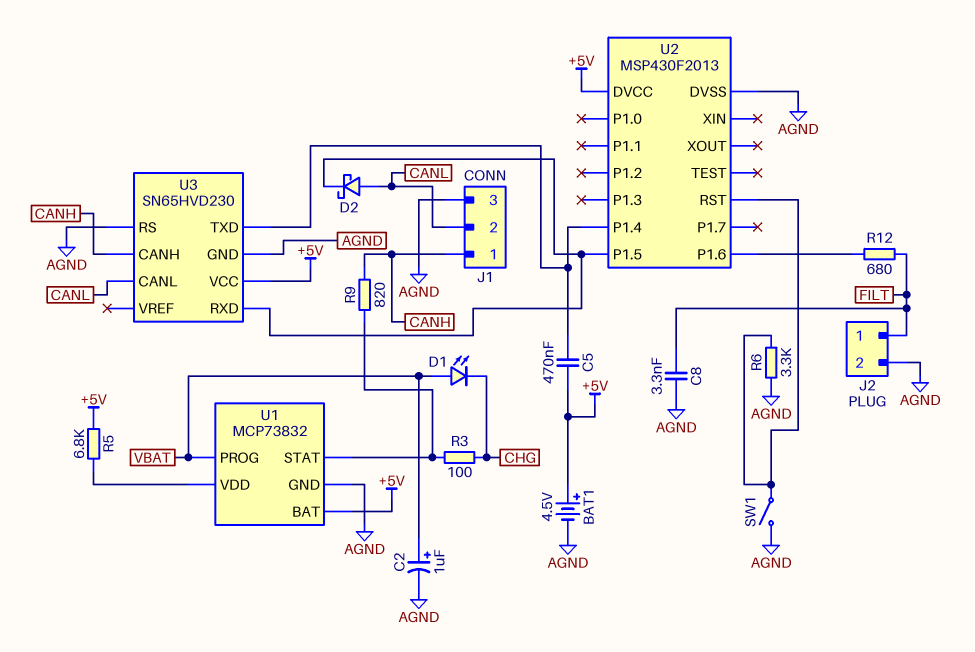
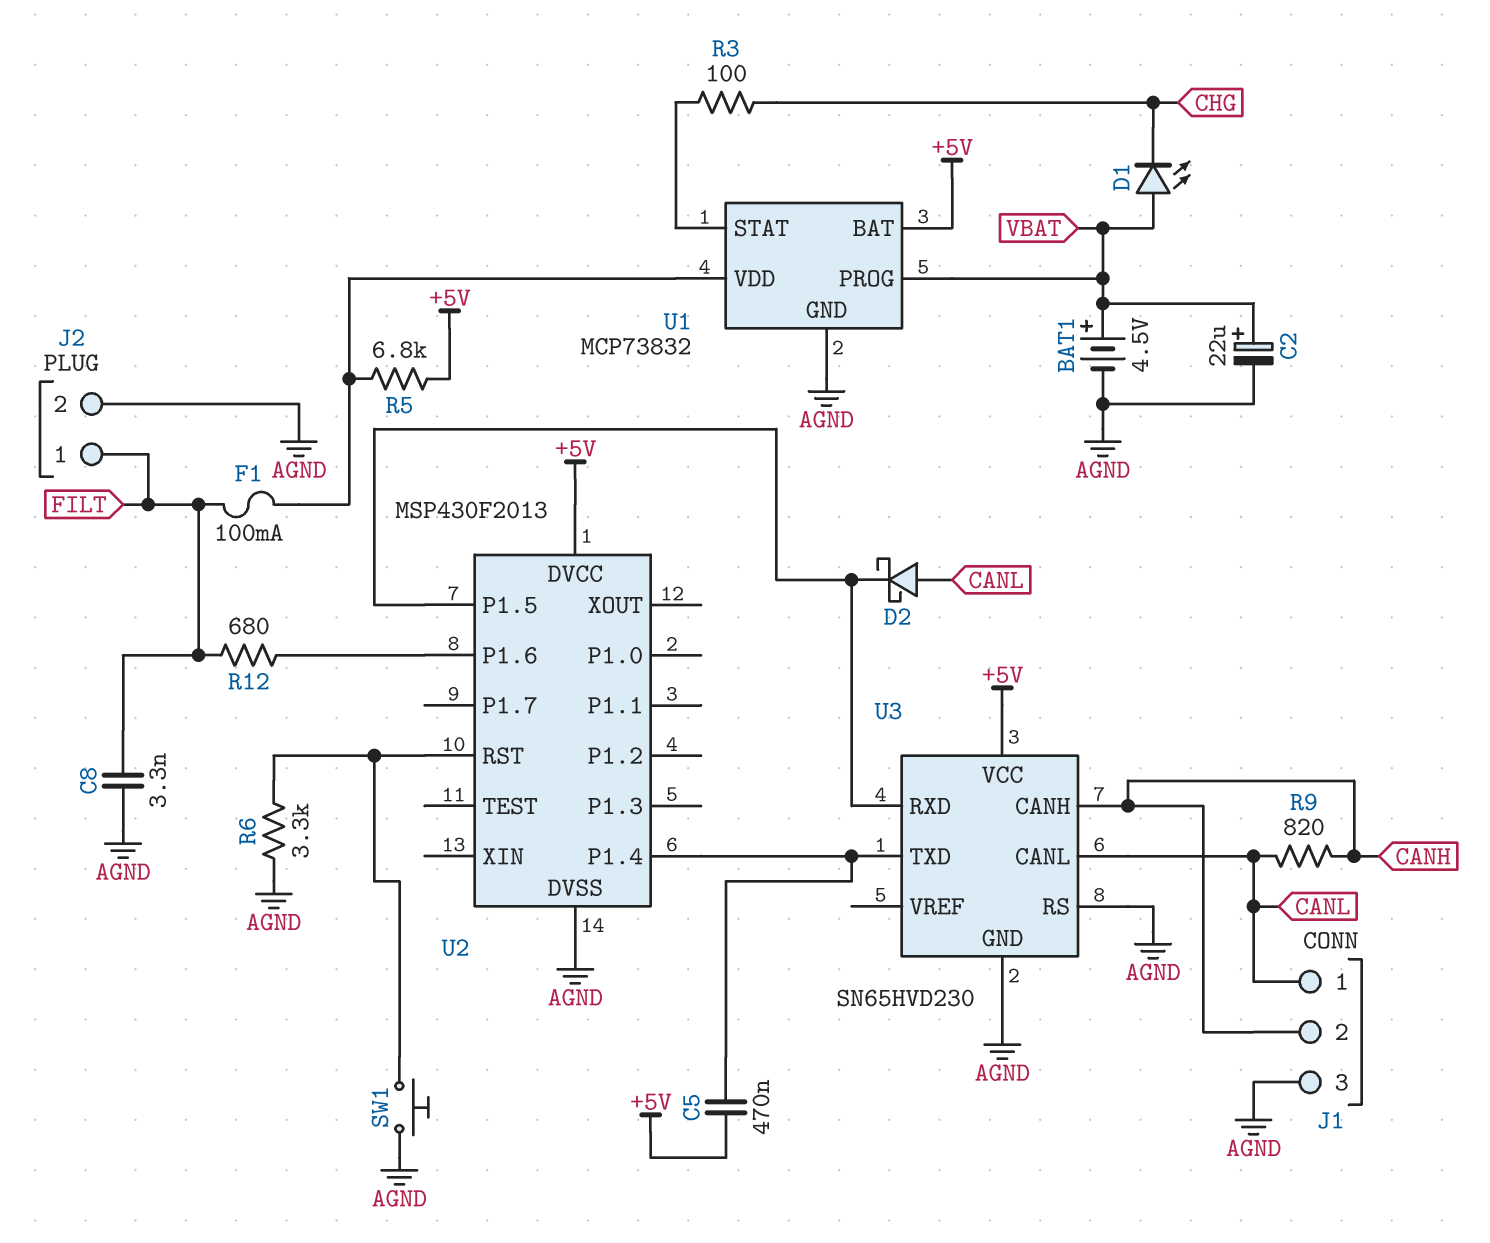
BAT1: 4.5V (plus +5V, minus AGND) -> 4.5V (plus VBAT, minus AGND)
C2: 1uF (plus VBAT, minus AGND) -> 22uF (plus VBAT, minus AGND)
F1: none -> 100mA (FILT, U1/VDD)
J1 pin 1: CANH -> CANL
J1 pin 2: CANL -> CANH
R9: 820 (CANH, U1/STAT) -> 820 (CANH, CANL)
SW1: switch (AGND, U2/RST) -> button (AGND, U2/RST)

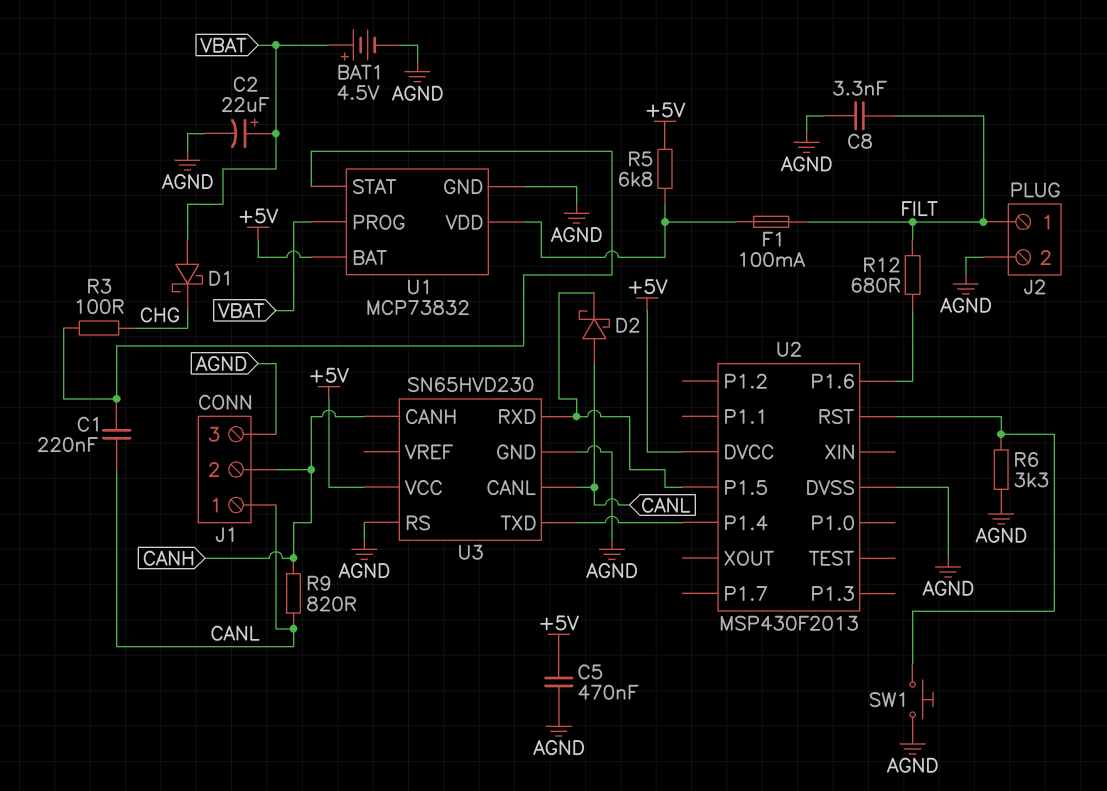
C1: none -> 220nF (CANL, U1/STAT)
C5: 470nF (+5V, U2/P1.4) -> 470nF (+5V, AGND)
D1: LED (A VBAT, K CHG) -> schottky (A VBAT, K CHG)

